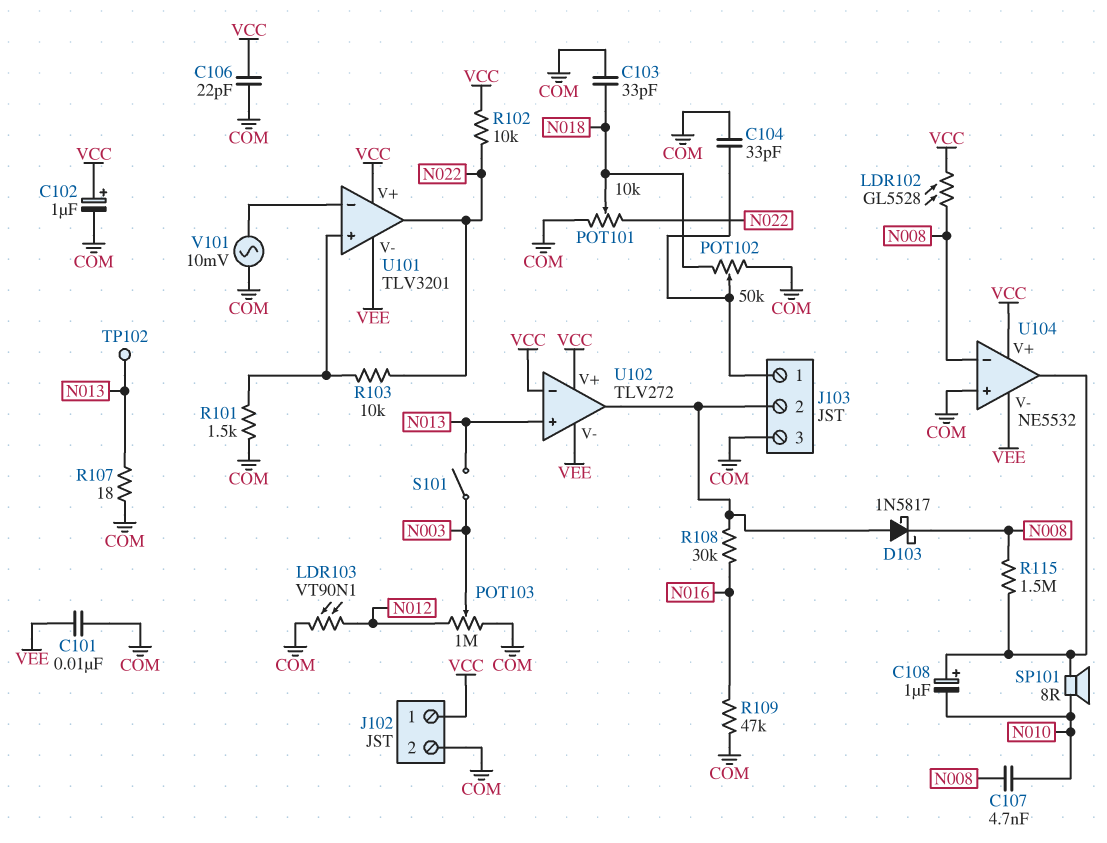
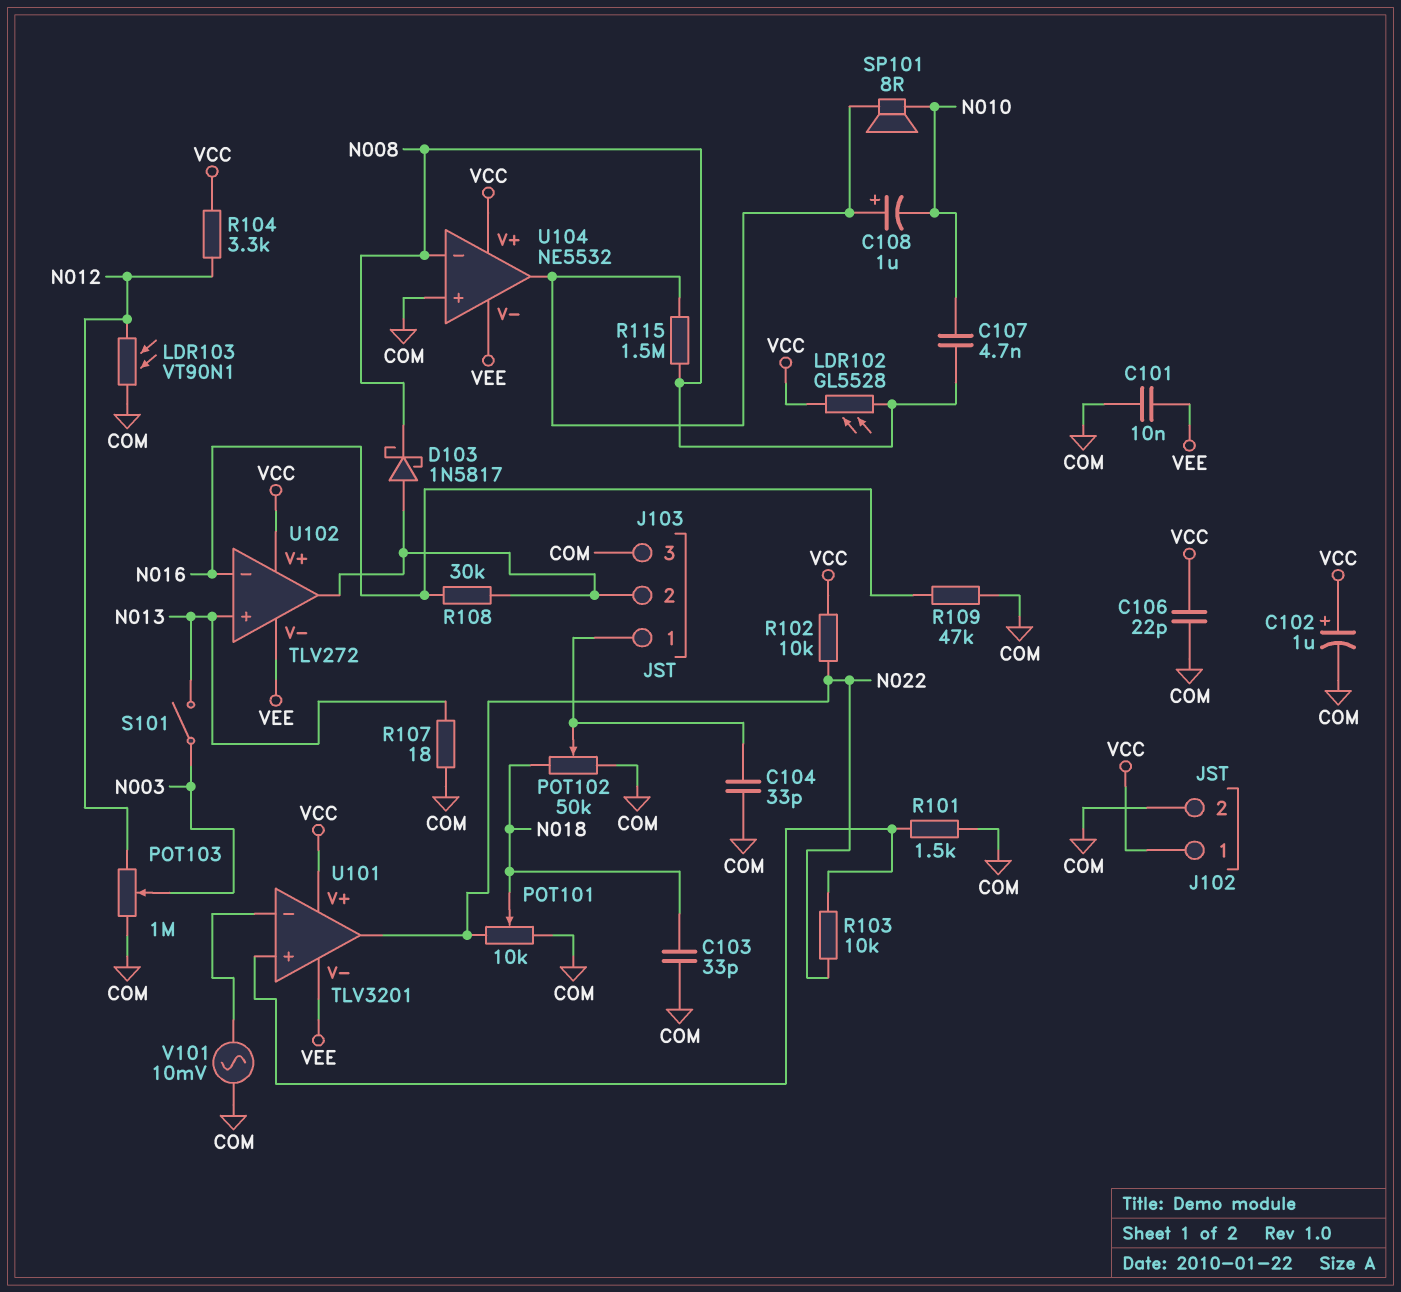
R104: none -> 3.3k (N012, VCC)
TP102: test point (N013) -> none
U102 pin in-: VCC -> N016

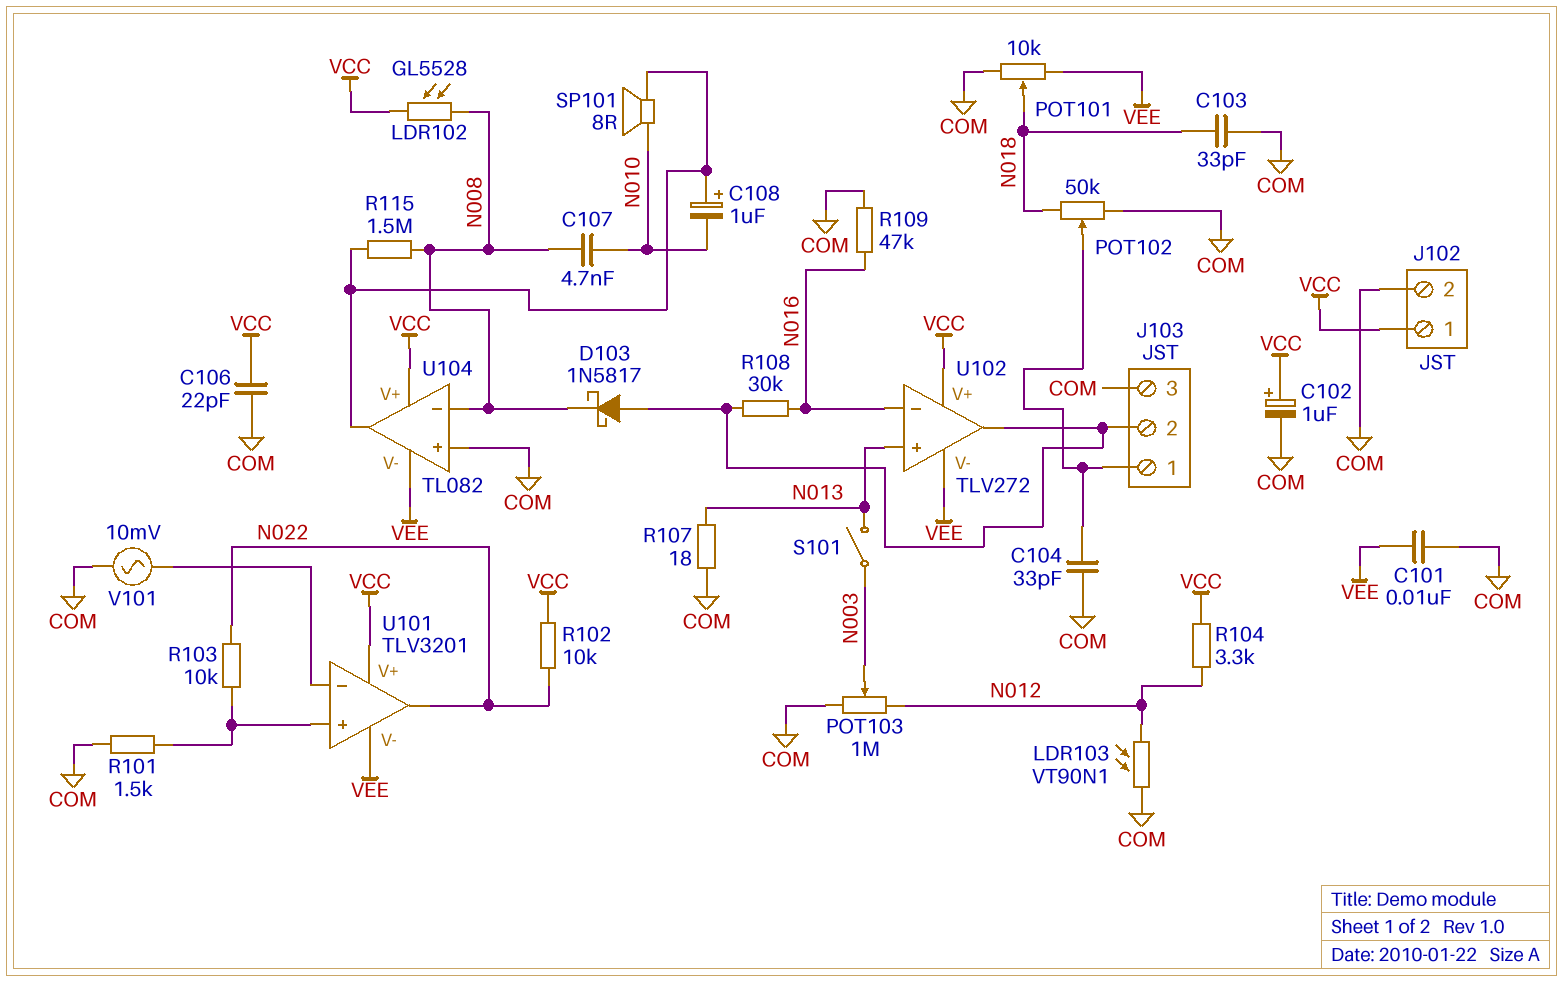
POT101: 10k (COM, N022, wiper N018) -> 10k (COM, VEE, wiper N018)
U104: NE5532 -> TL082

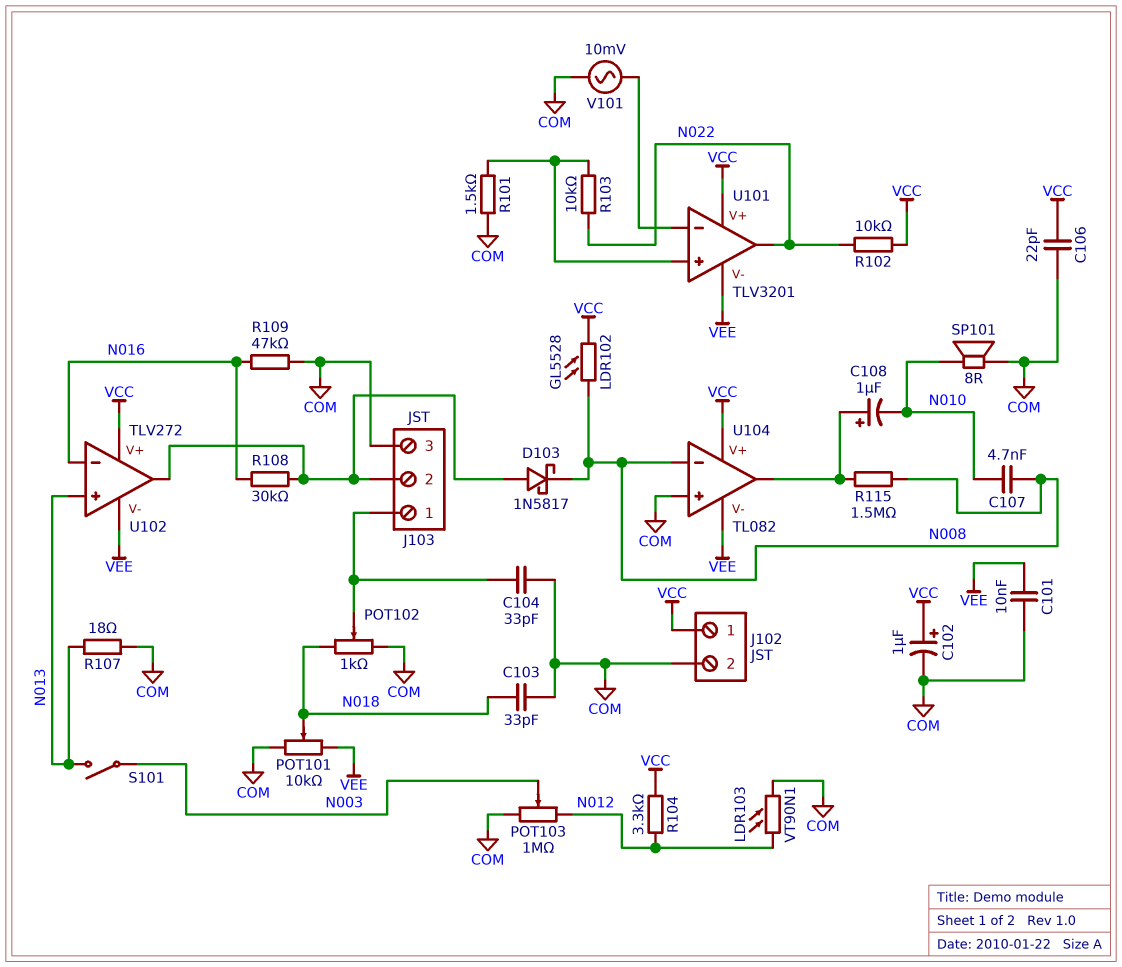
POT102: 50k (COM, N018, wiper J103/1) -> 1k (COM, N018, wiper J103/1)
SP101: speaker 8R (N010, U104/out) -> speaker 8R (COM, N010)

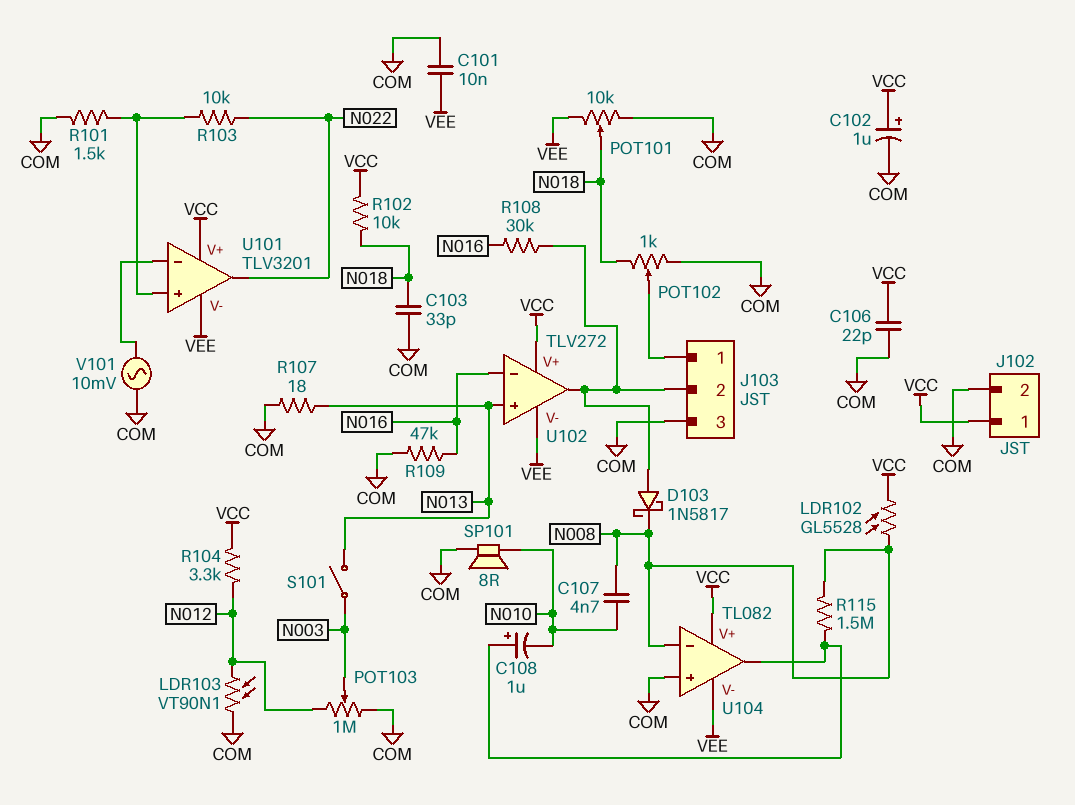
C104: 33pF (COM, J103/1) -> none
R102: 10k (N022, VCC) -> 10k (N018, VCC)

